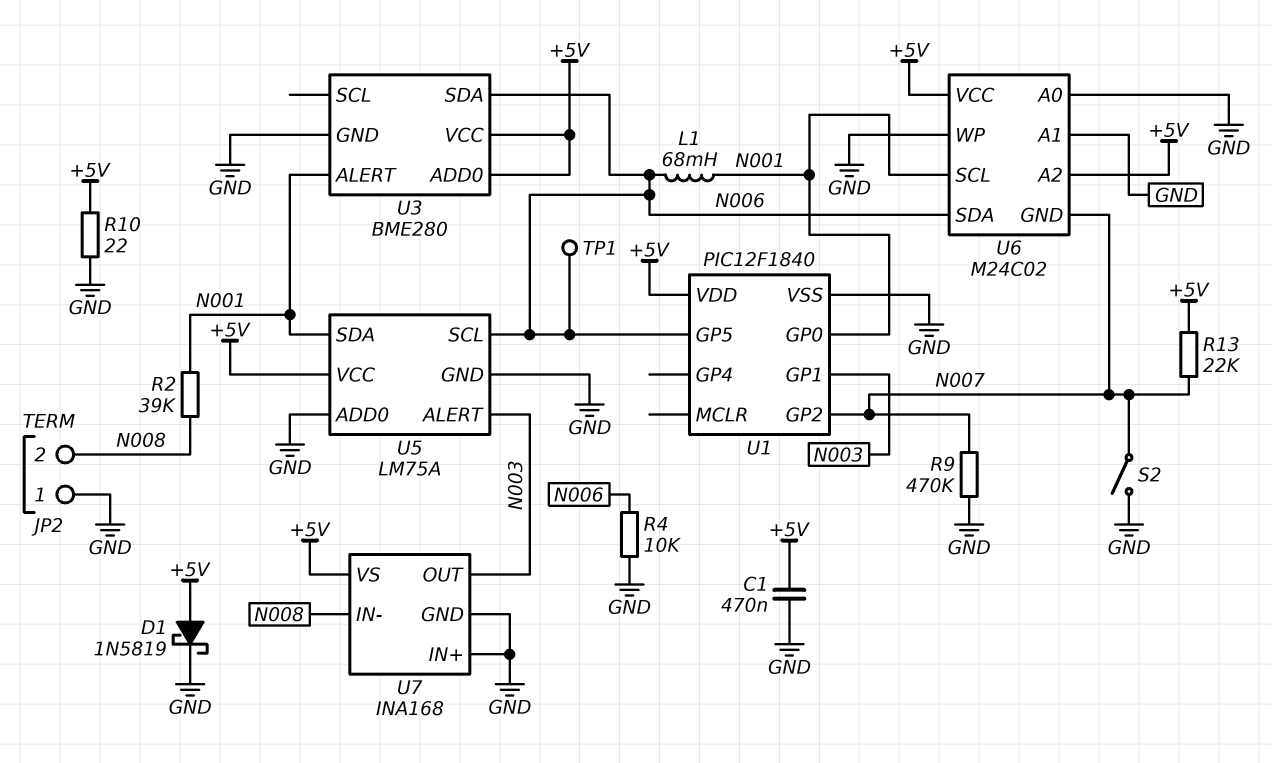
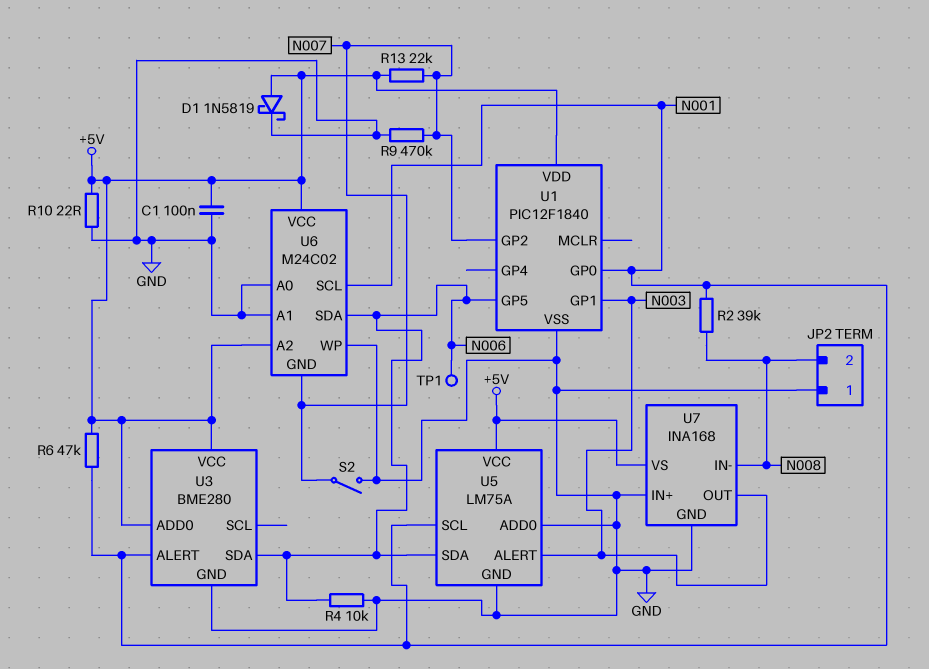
C1: 470nF (+5V, GND) -> 100nF (+5V, GND)
L1: 68mH (N001, N006) -> none
R6: none -> 47k (+5V, N001)
U5 pin SCL: N006 -> N001
U5 pin SDA: N001 -> N006

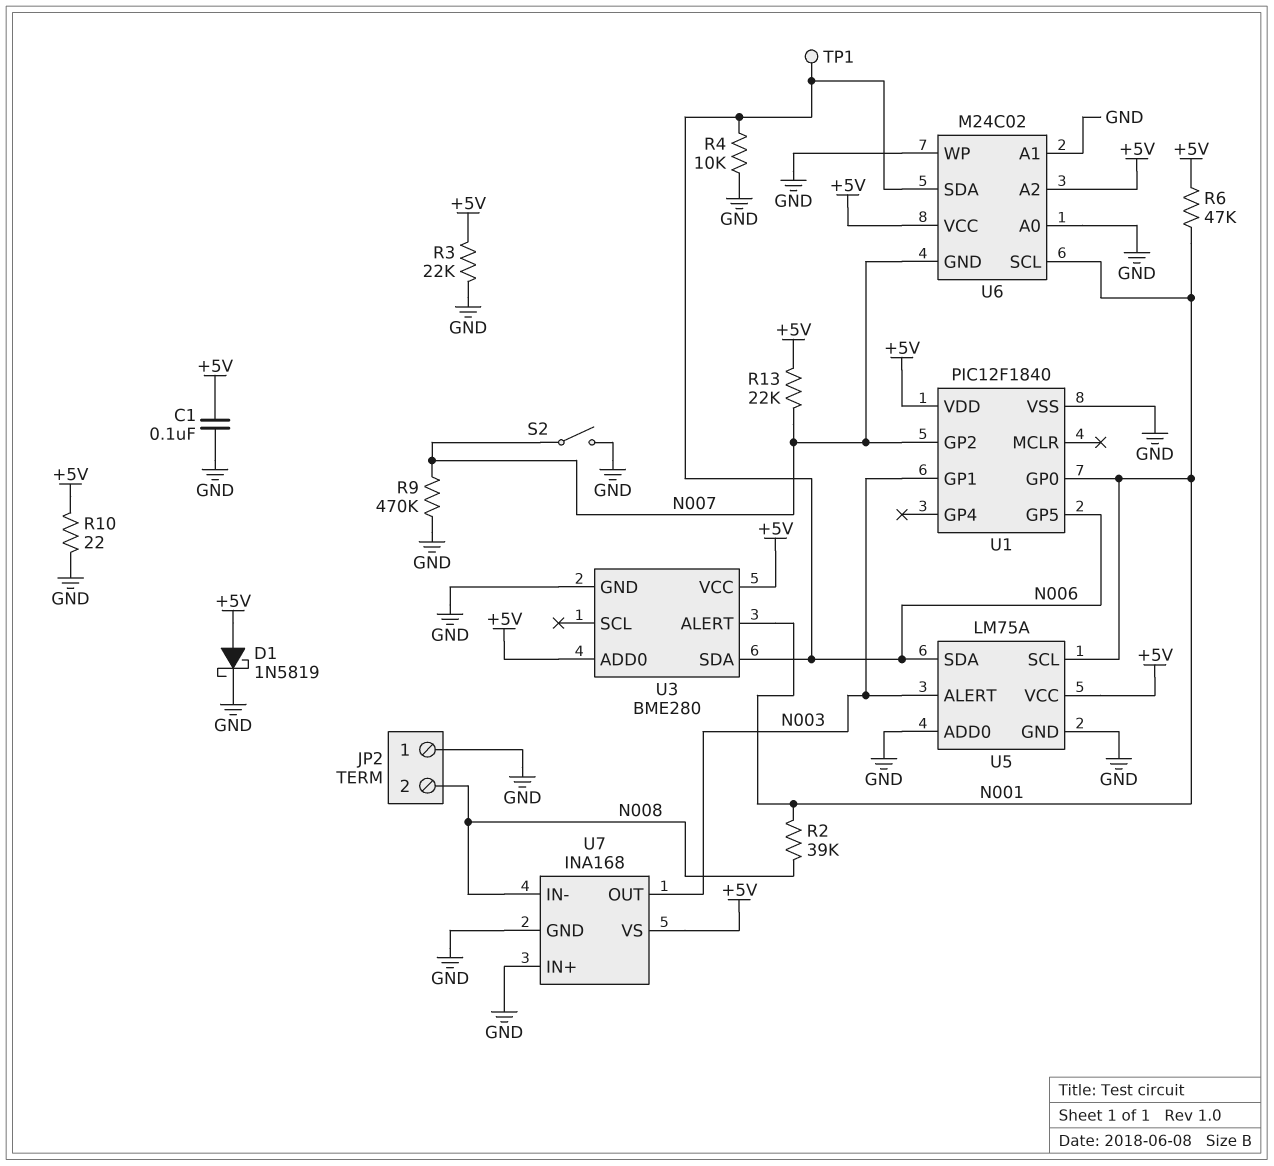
R3: none -> 22k (+5V, GND)

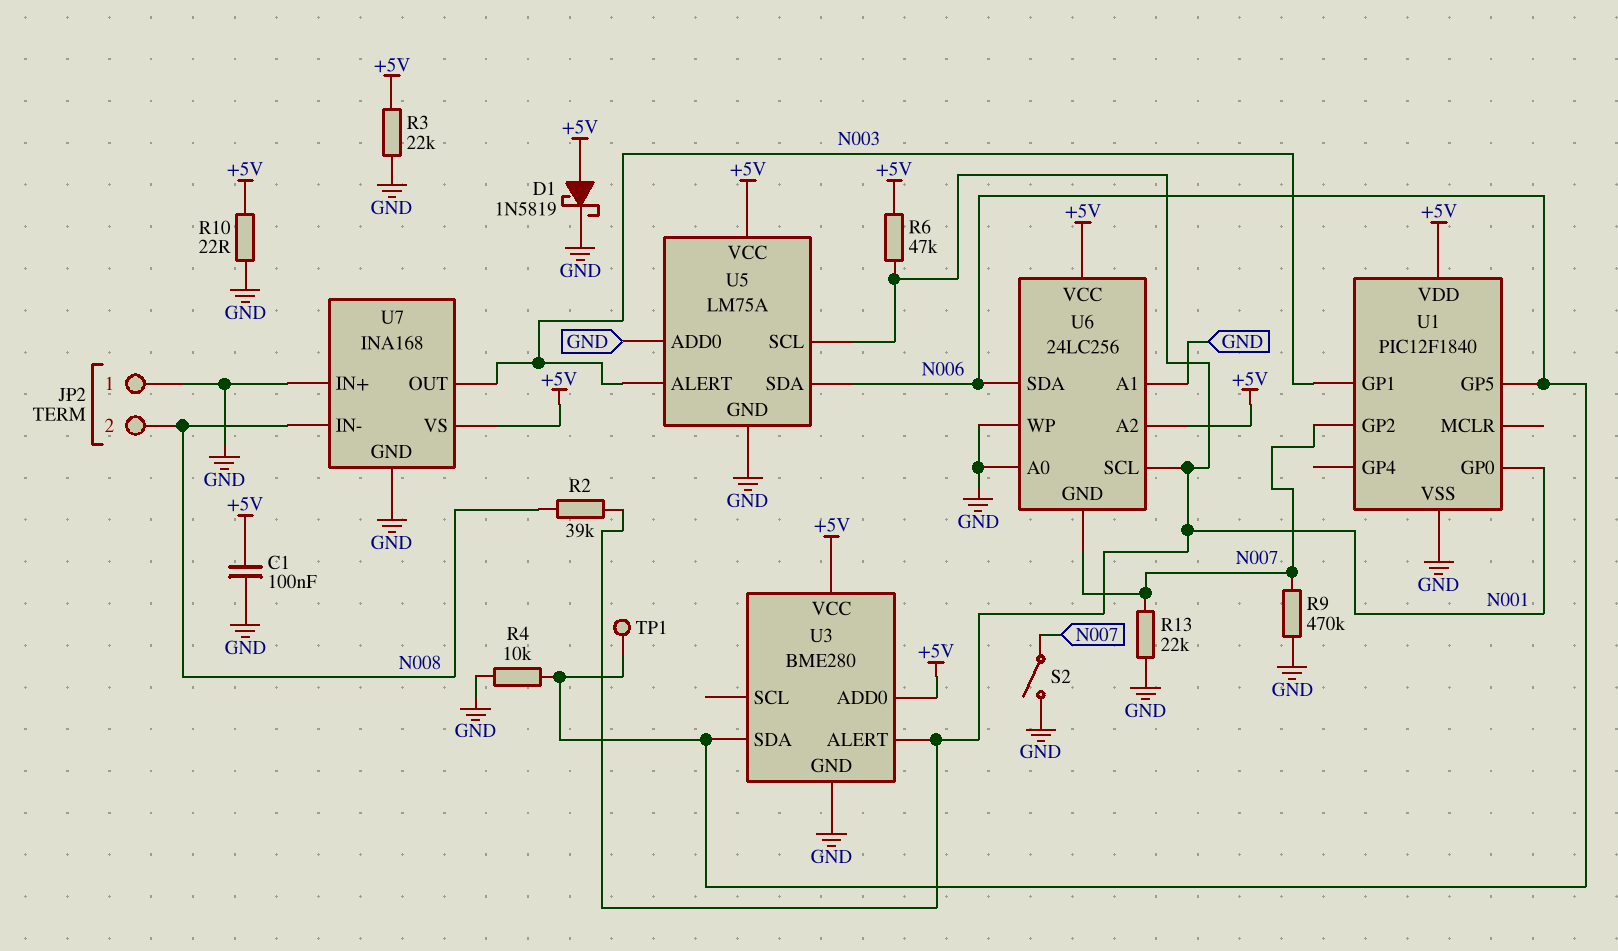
R13: 22k (+5V, N007) -> 22k (GND, N007)
U6: M24C02 -> 24LC256

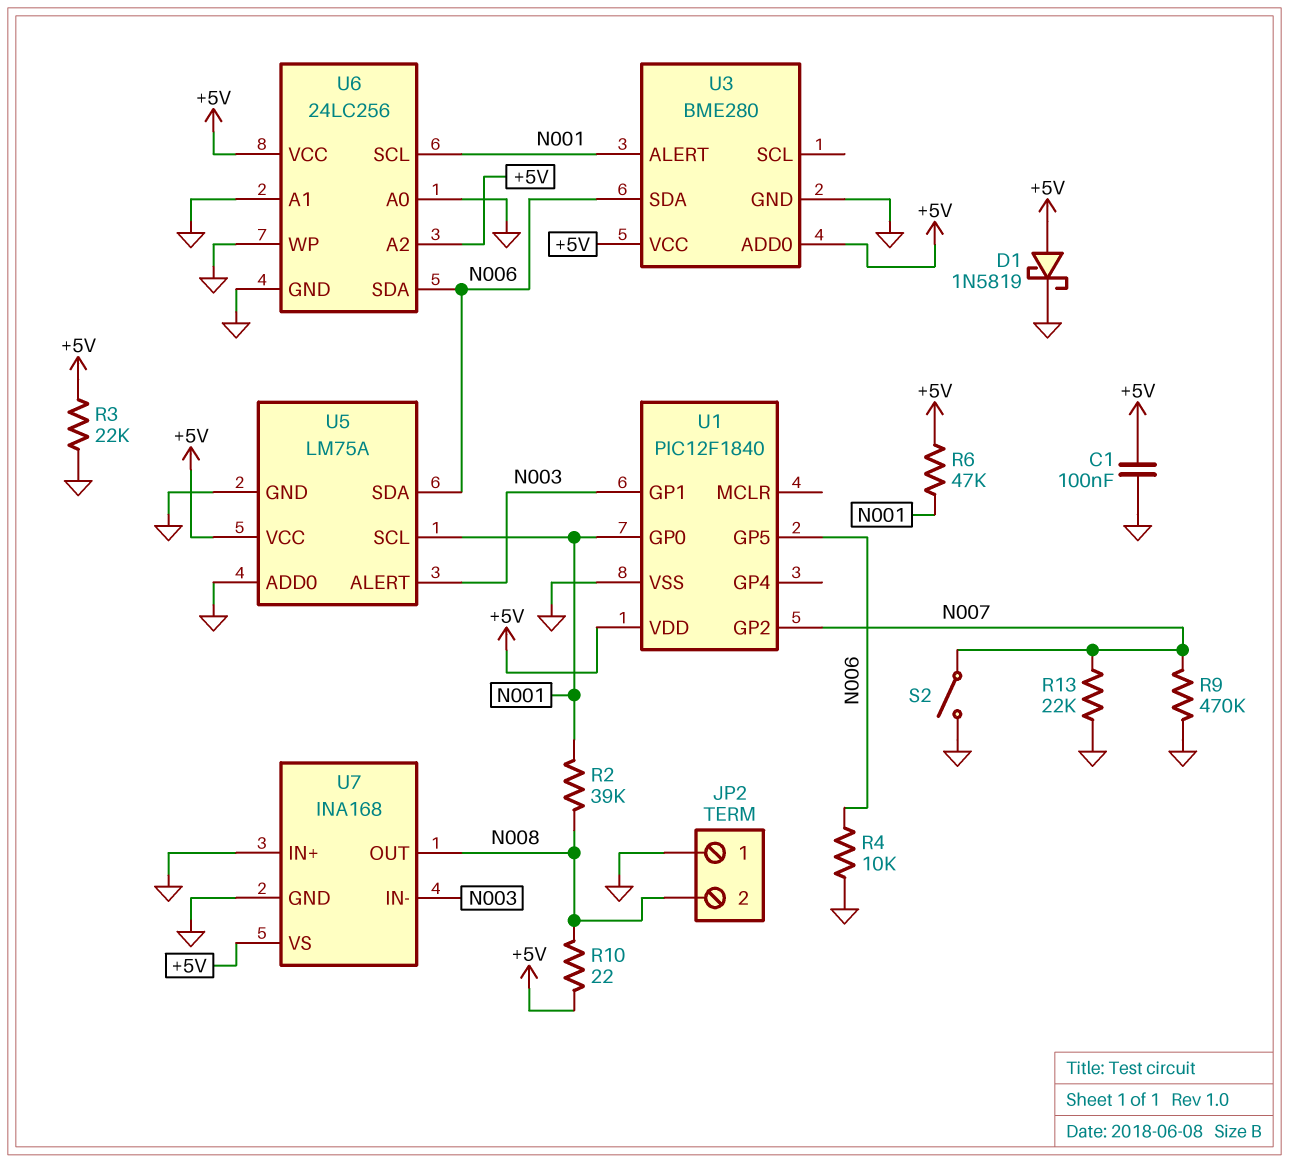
R10: 22 (+5V, GND) -> 22 (+5V, N008)
TP1: test point (N006) -> none
U6 pin GND: N007 -> GND
U7 pin IN-: N008 -> N003
U7 pin OUT: N003 -> N008

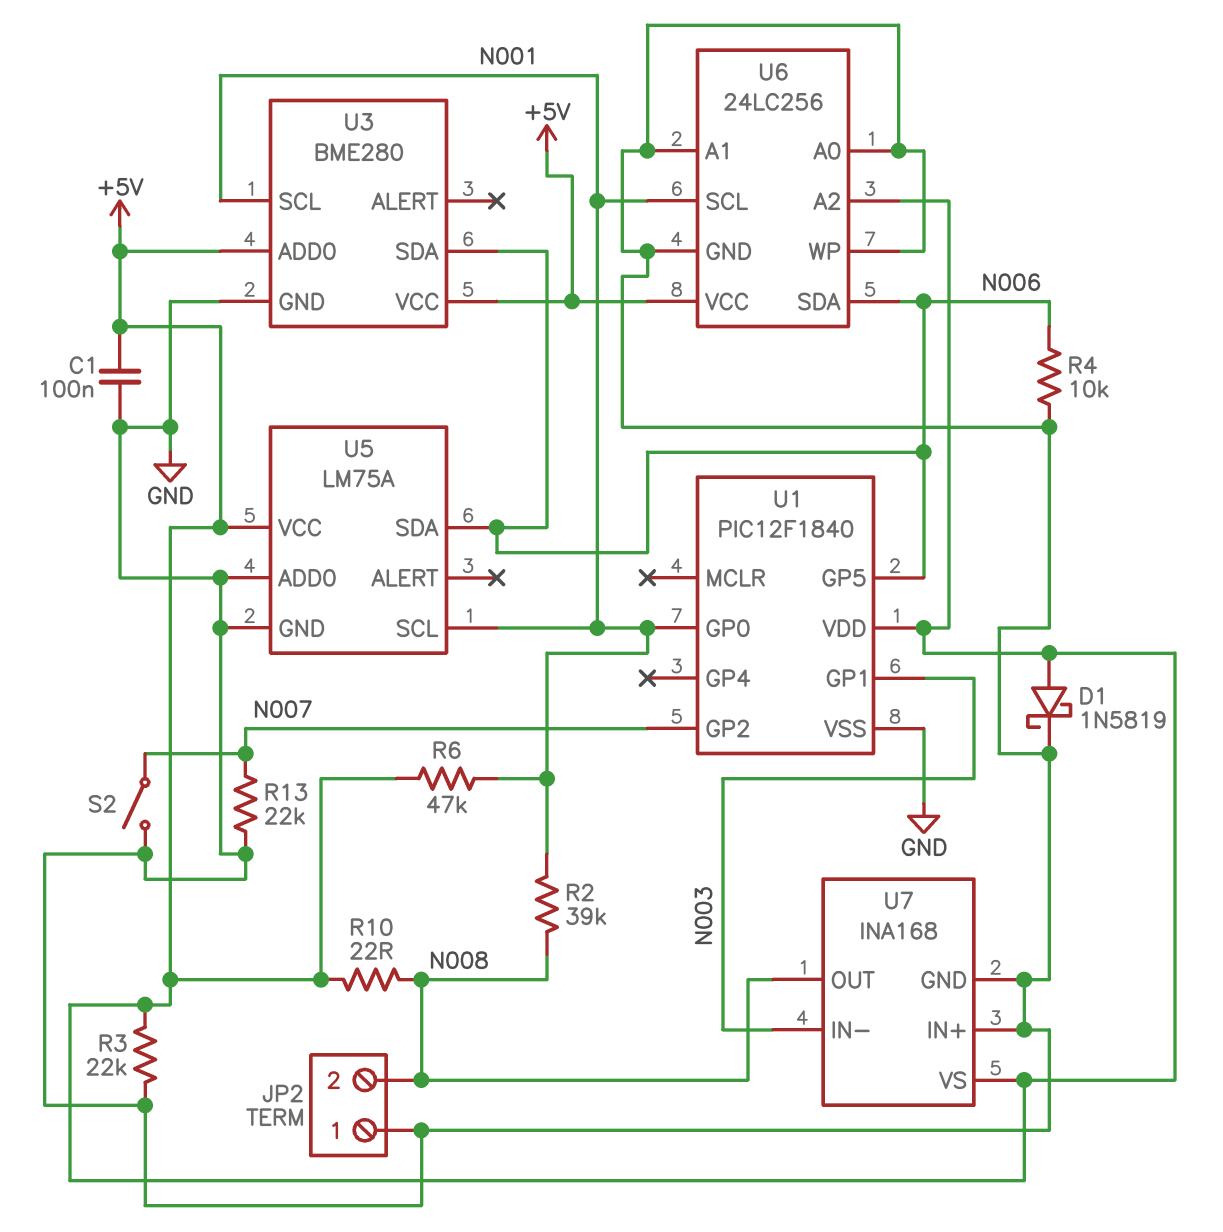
R9: 470k (GND, N007) -> none
U3 pin ALERT: N001 -> none
U3 pin SCL: none -> N001
U5 pin ALERT: N003 -> none

